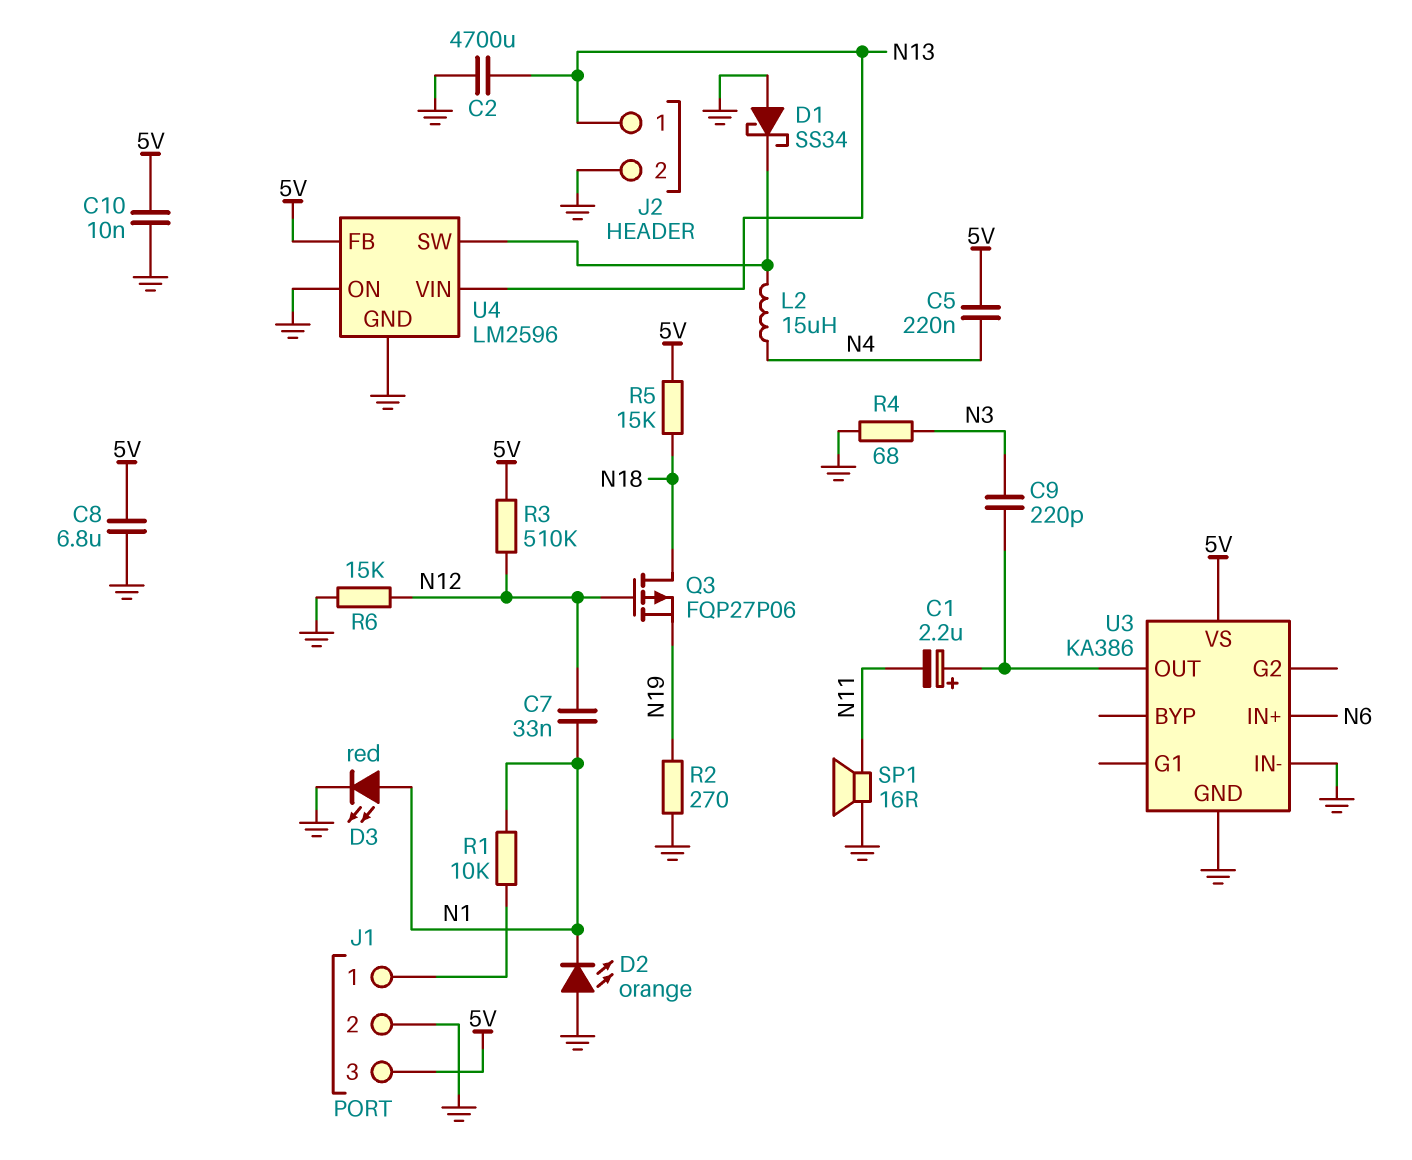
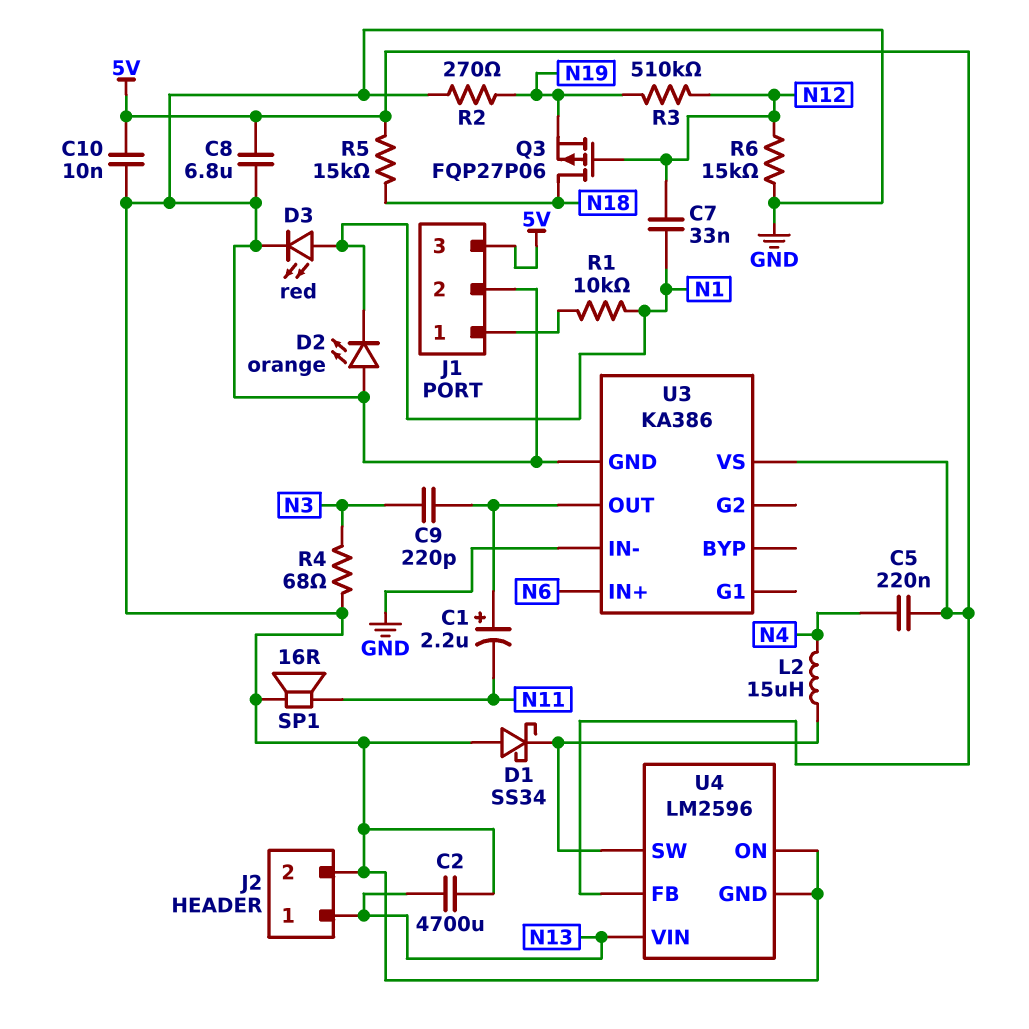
R3: 510k (5V, N12) -> 510k (N12, N19)

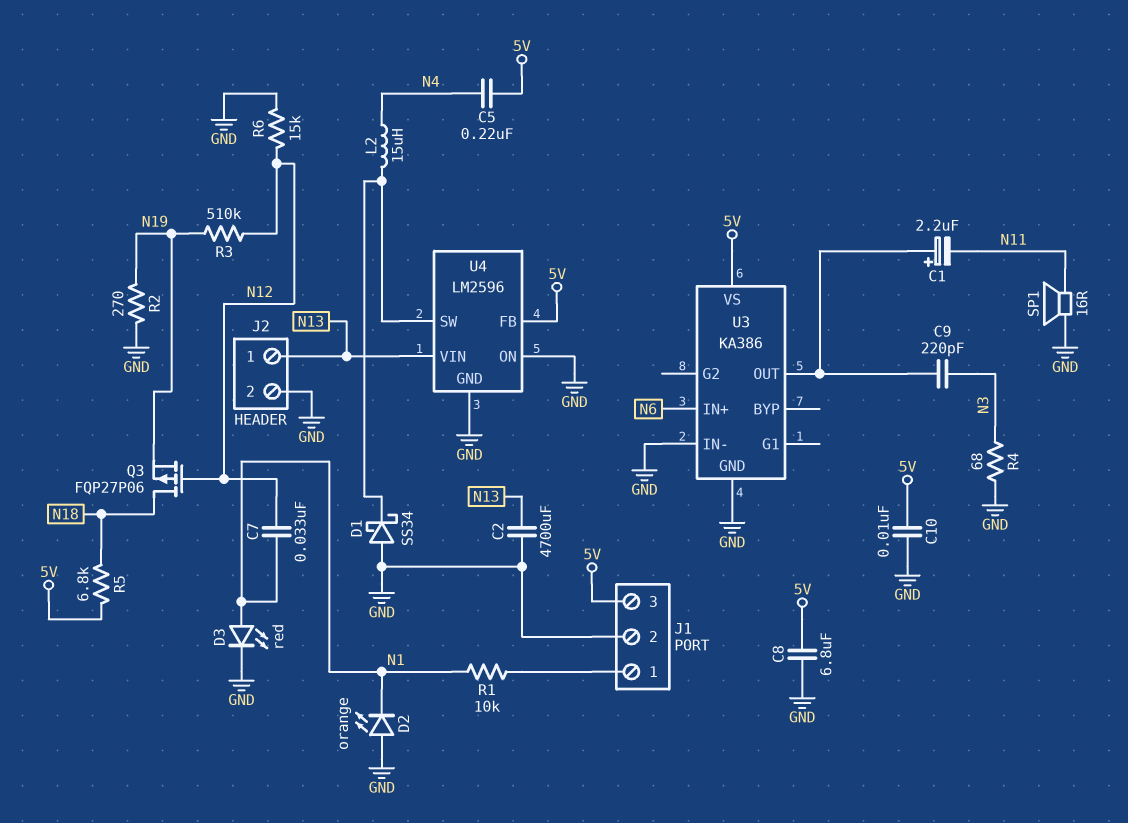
R5: 15k (5V, N18) -> 6.8k (5V, N18)

